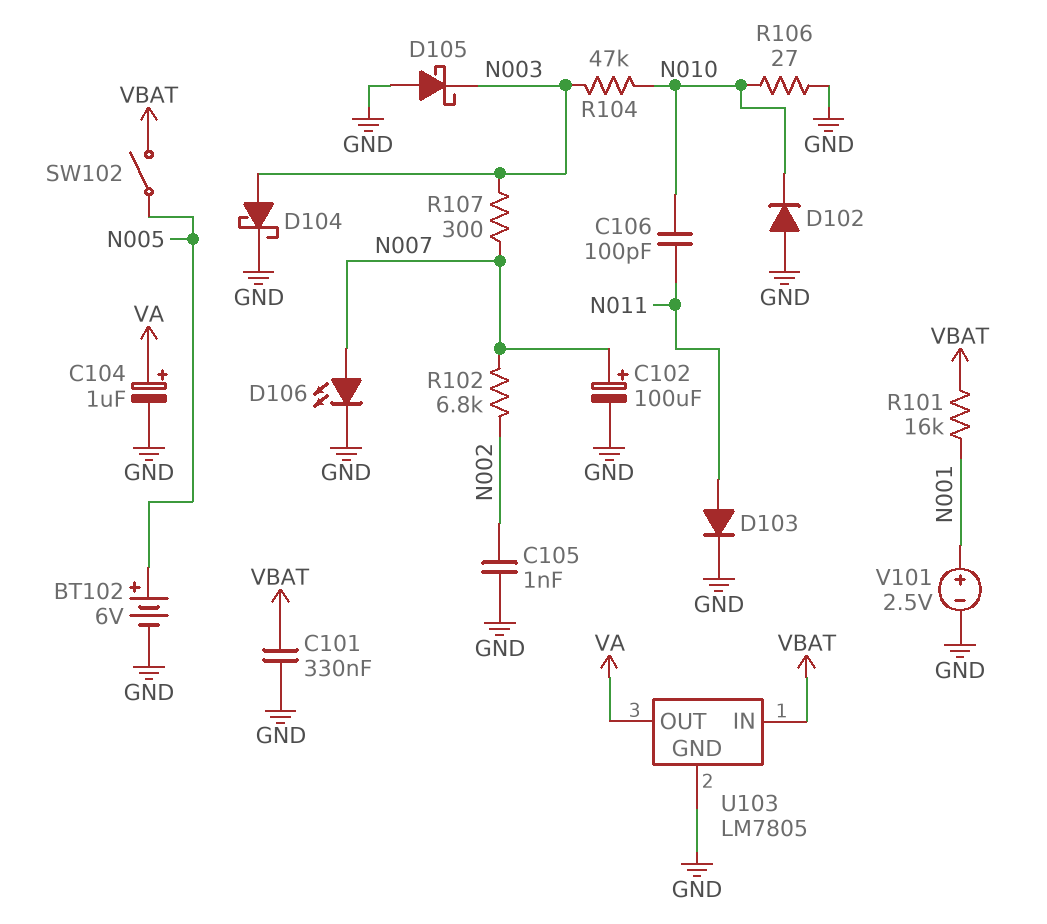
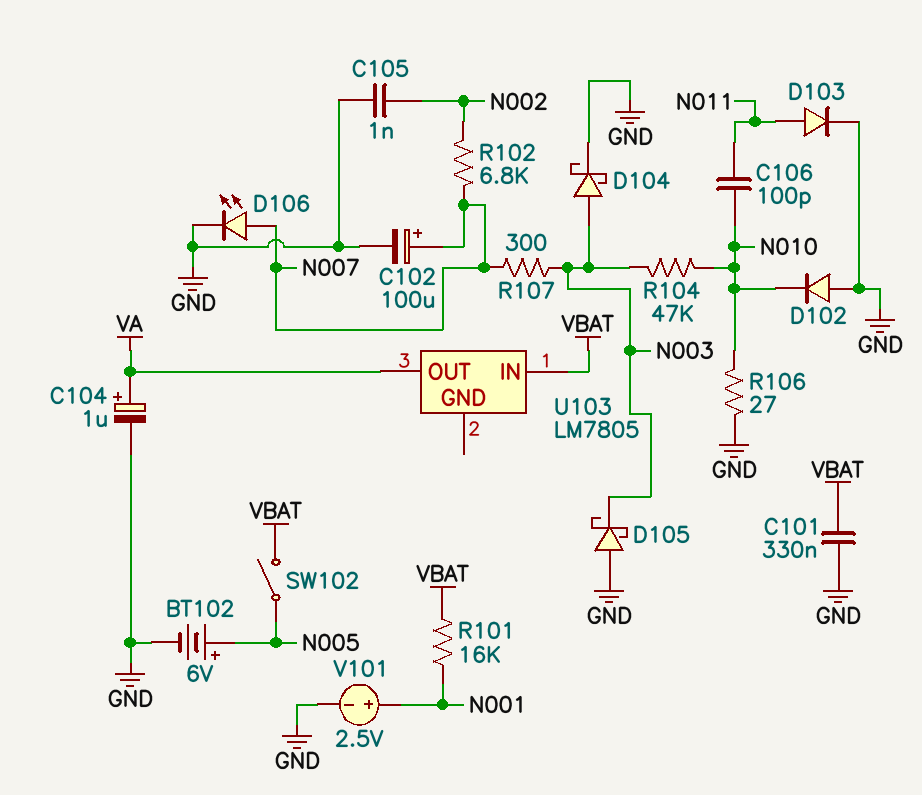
U103 pin GND: GND -> none

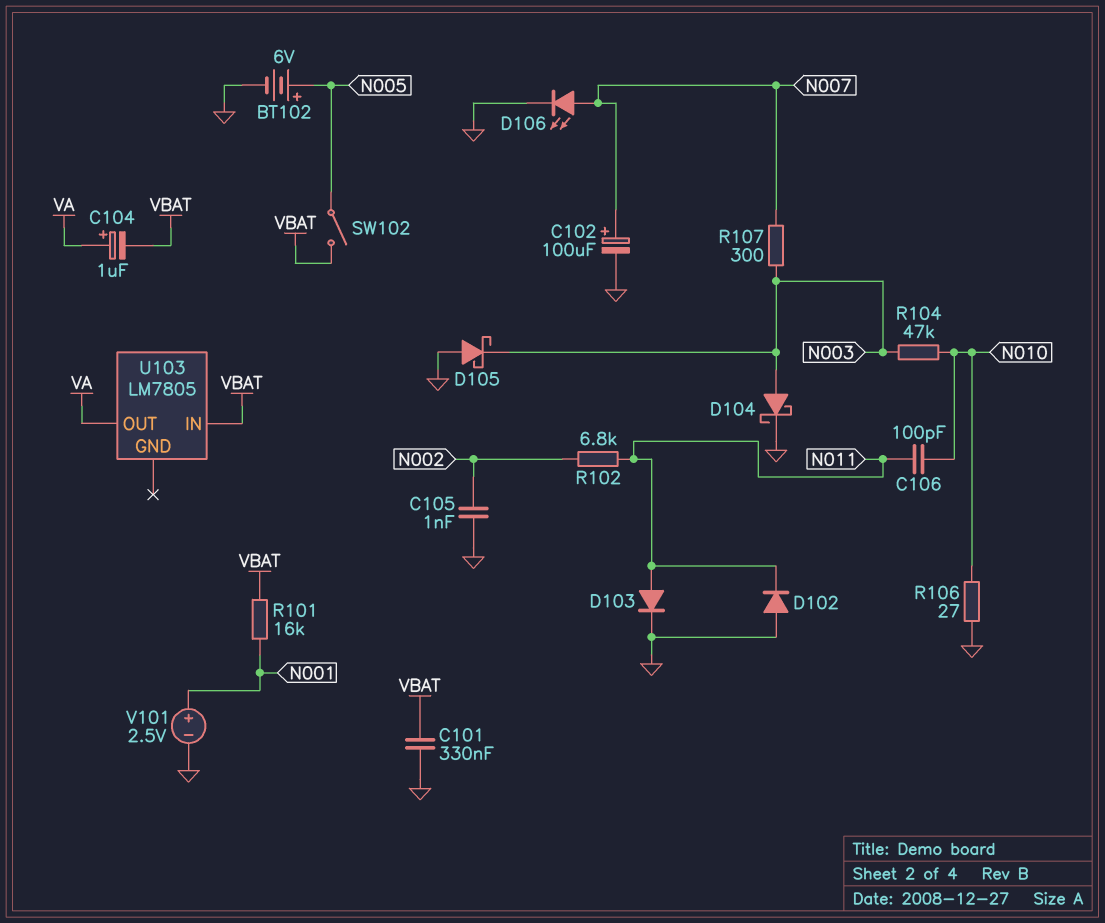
C104: 1uF (plus VA, minus GND) -> 1uF (plus VA, minus VBAT)
D102: diode (A GND, K N010) -> diode (A GND, K N011)
R102: 6.8k (N002, N007) -> 6.8k (N002, N011)

